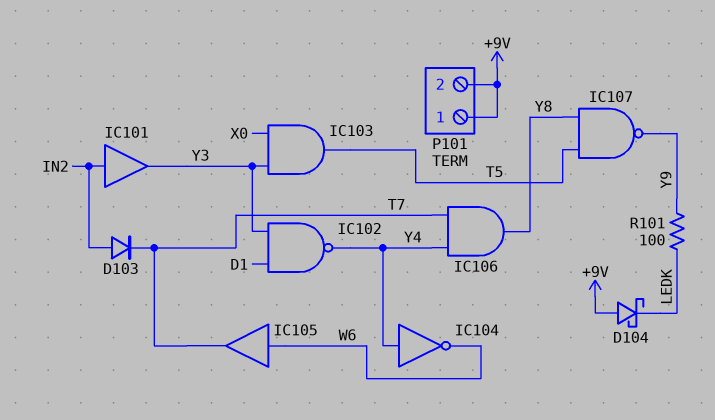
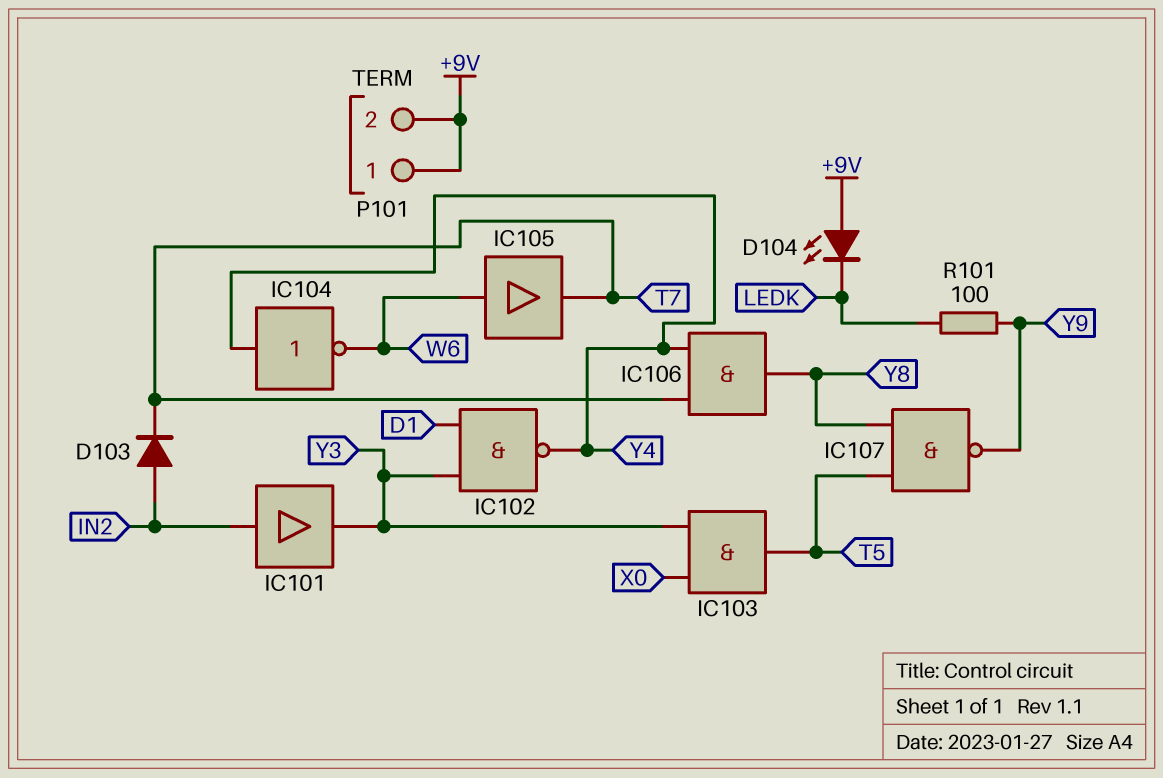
D104: schottky (A +9V, K LEDK) -> LED (A +9V, K LEDK)

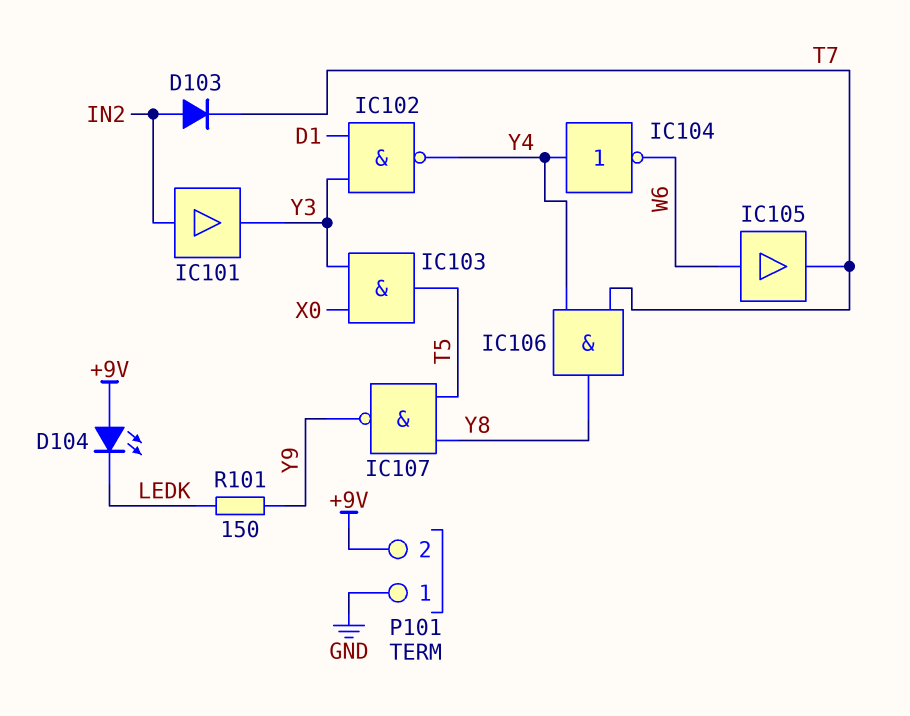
P101 pin 1: +9V -> GND
R101: 100 (LEDK, Y9) -> 150 (LEDK, Y9)

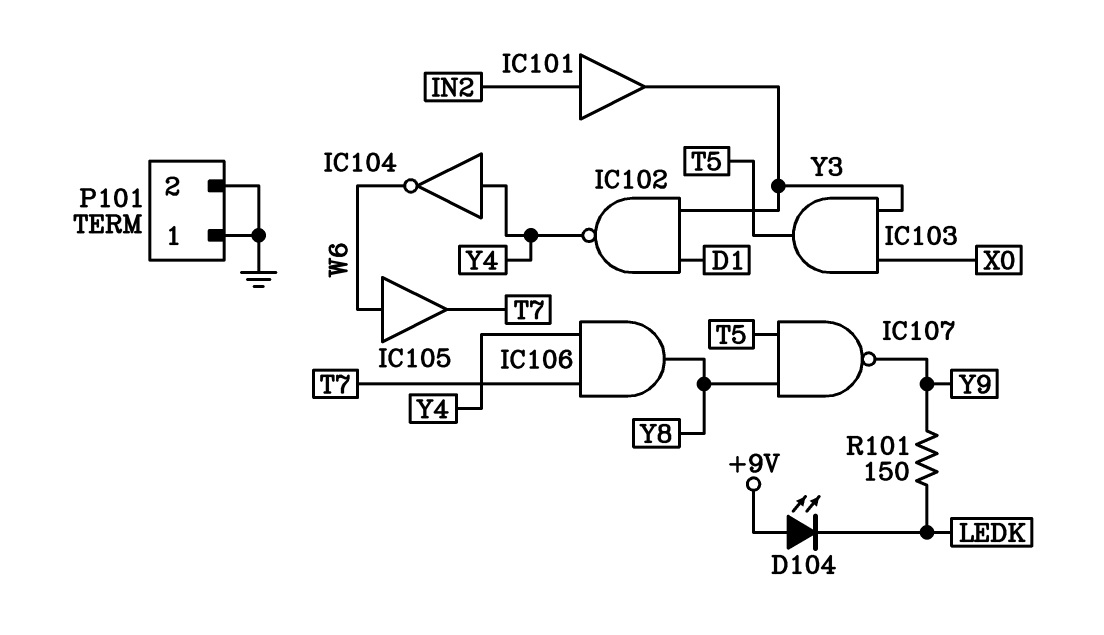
D103: diode (A IN2, K T7) -> none
P101 pin 2: +9V -> GND

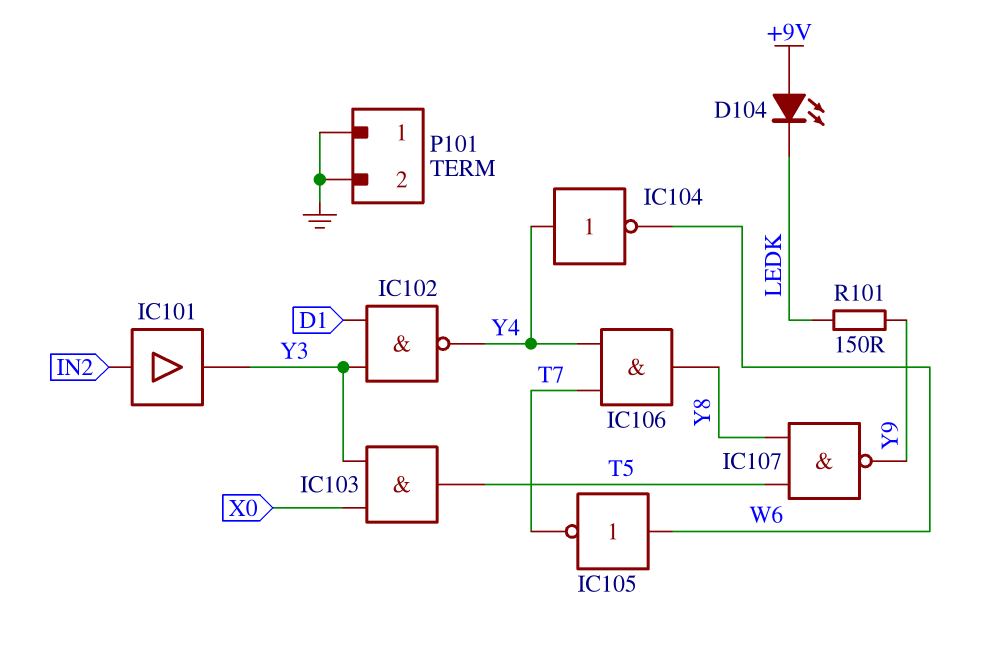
IC105: buffer (in W6, out T7) -> NOT (in W6, out T7)

